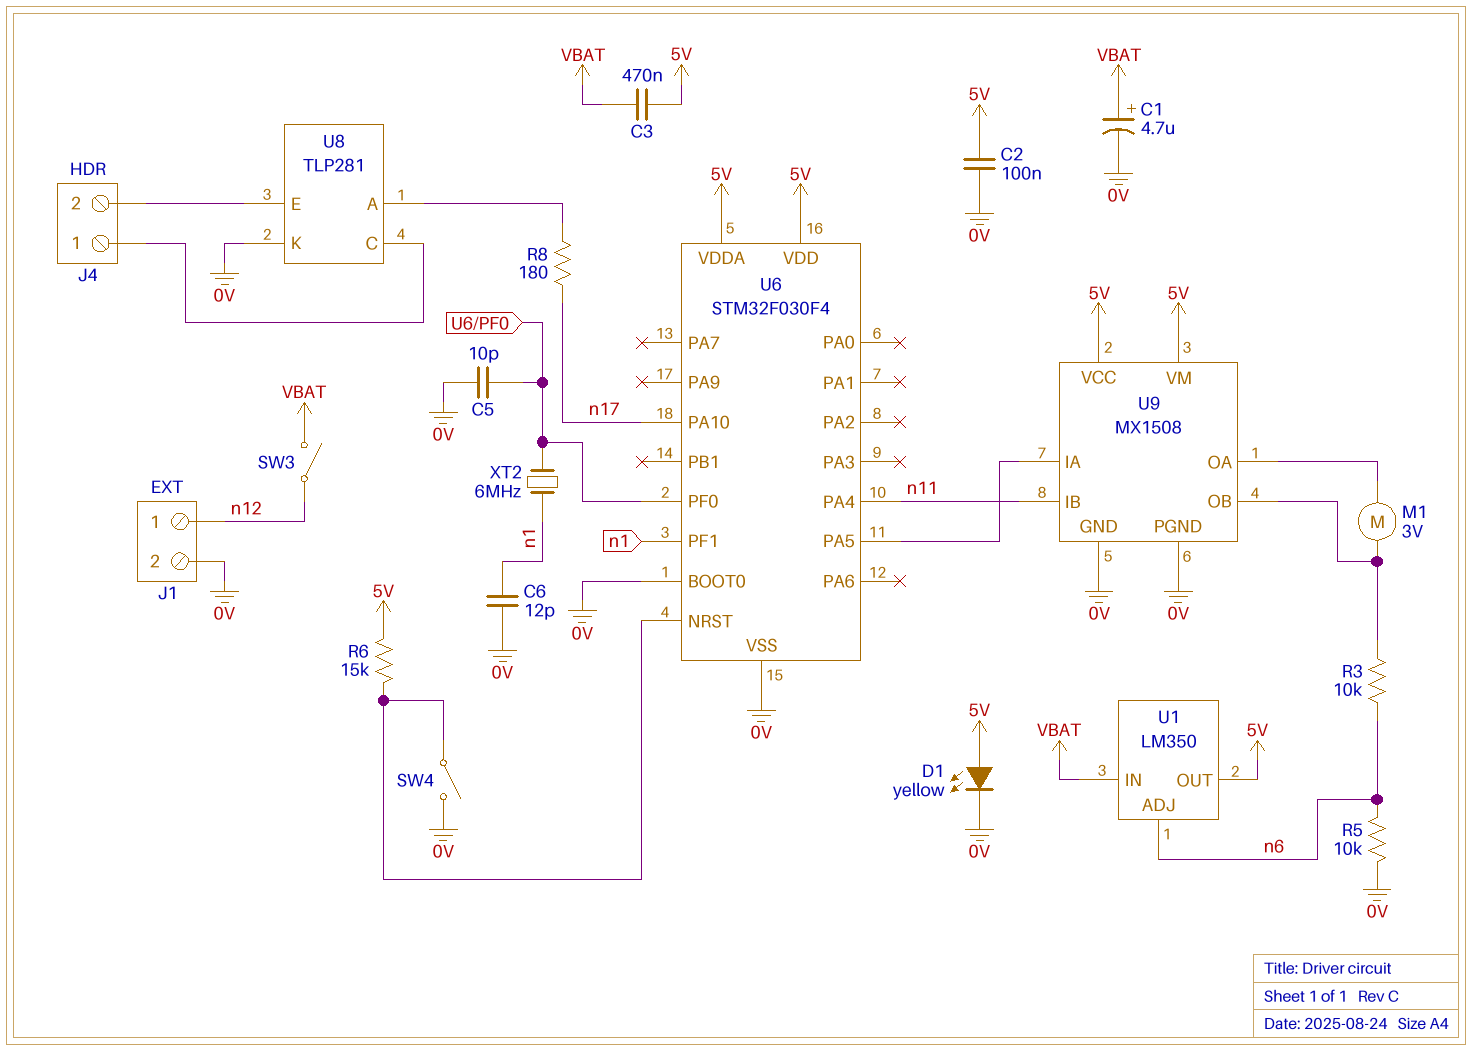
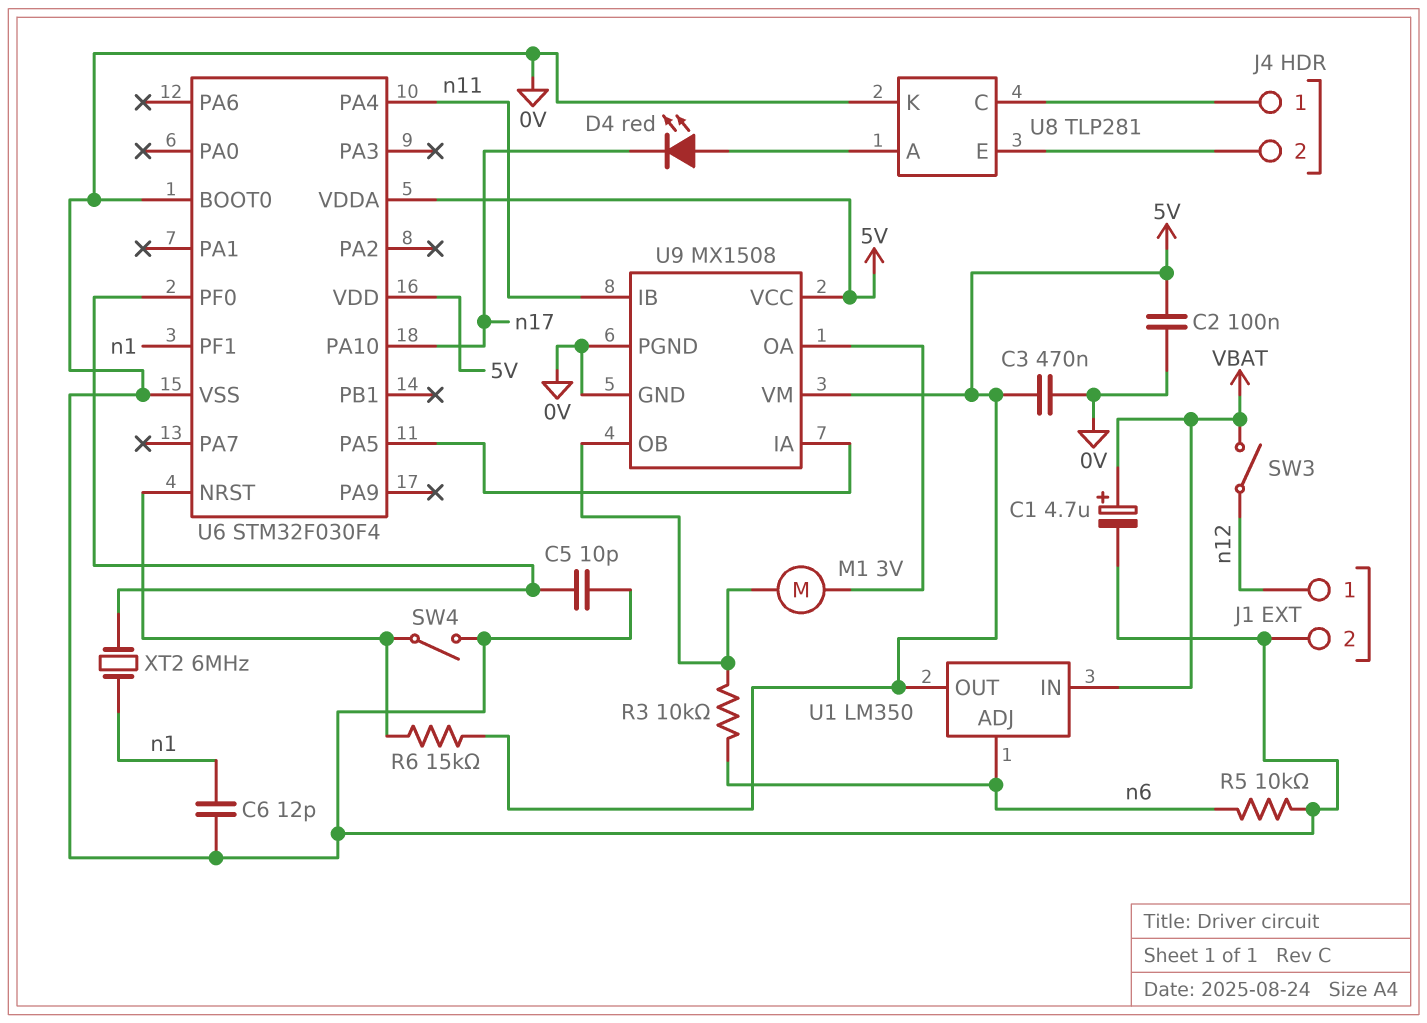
C3: 470nF (5V, VBAT) -> 470nF (0V, 5V)
D1: LED yellow (A 5V, K 0V) -> none
D4: none -> LED red (A U8/A, K n17)
R8: 180 (U8/A, n17) -> none

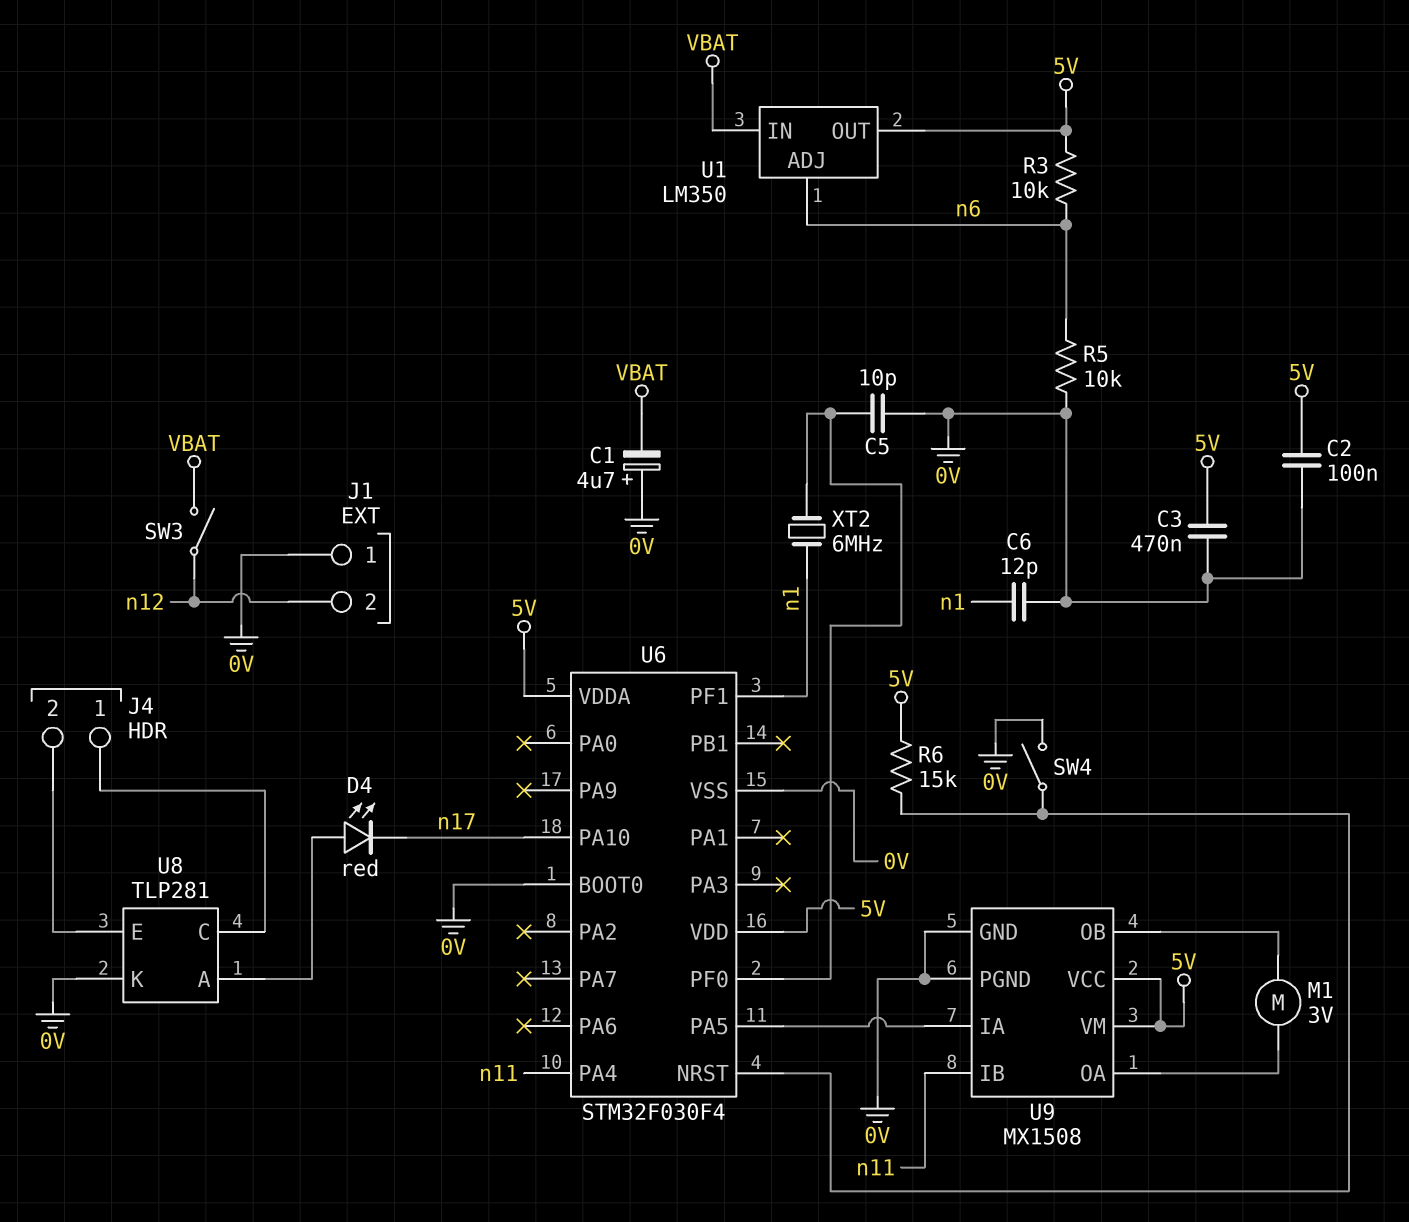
C1: 4.7uF (plus VBAT, minus 0V) -> 4.7uF (plus 0V, minus VBAT)
J1 pin 1: n12 -> 0V
J1 pin 2: 0V -> n12
R3: 10k (U9/OB, n6) -> 10k (5V, n6)

